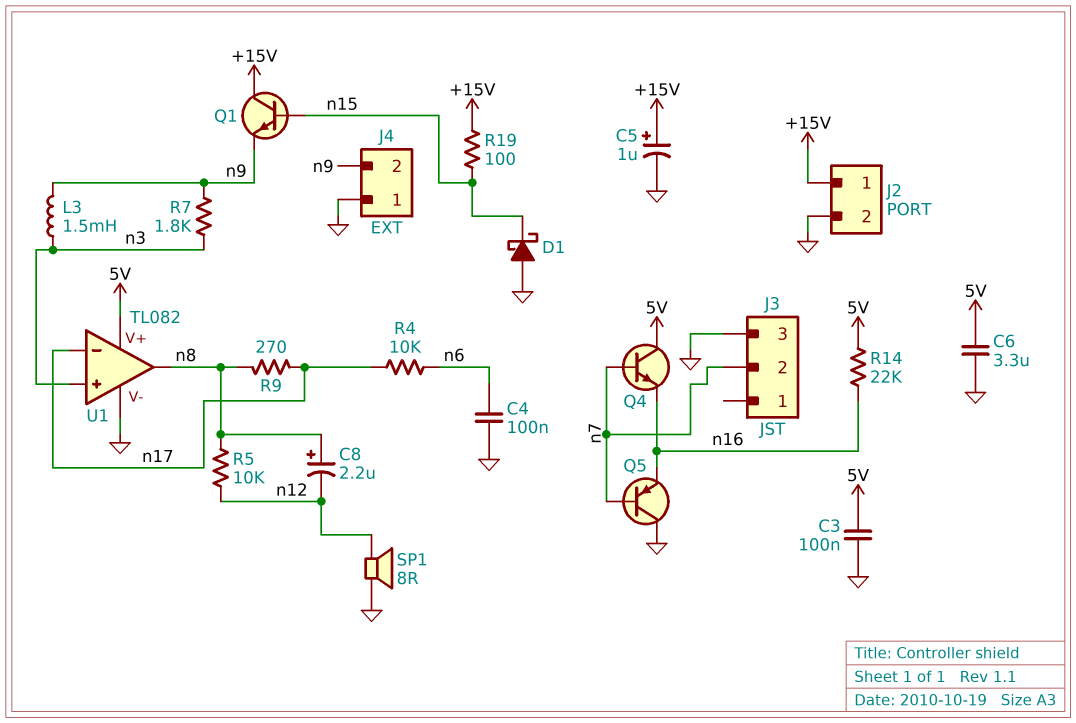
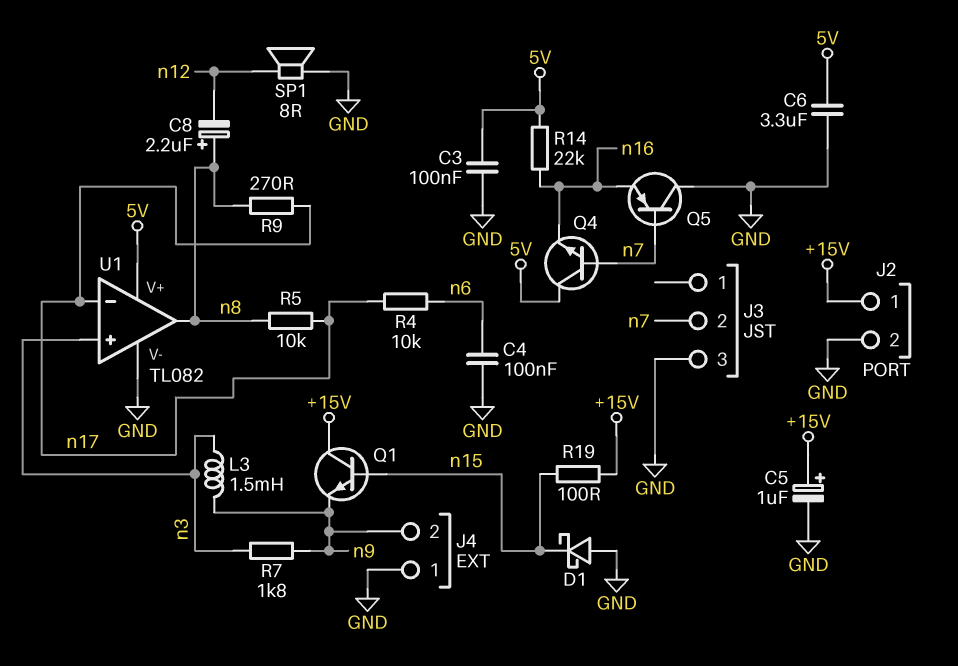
R5: 10k (n8, n12) -> 10k (n8, n17)

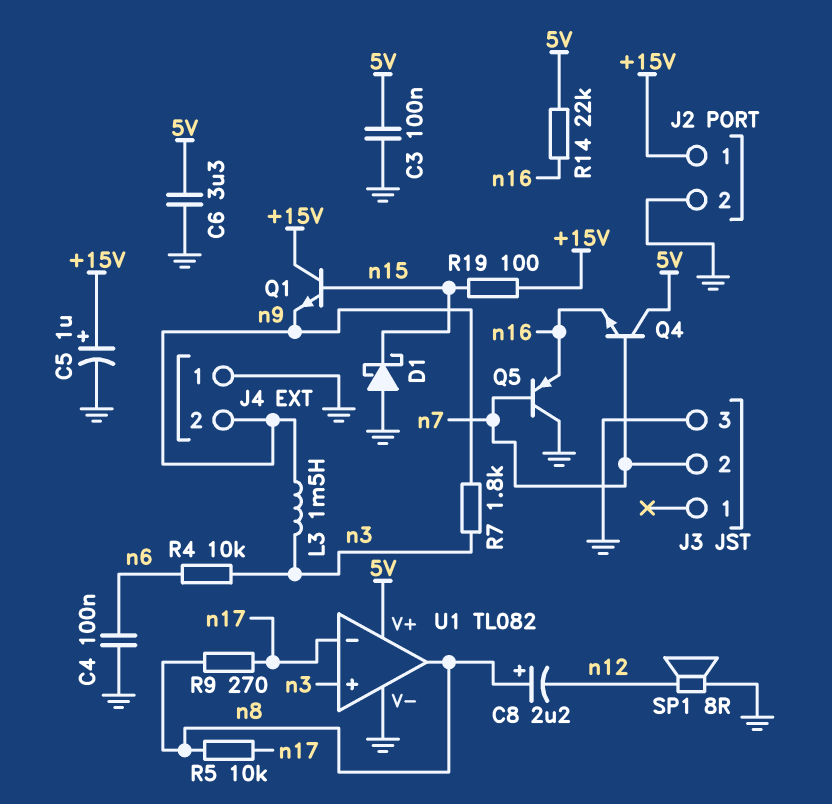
R4: 10k (n6, n17) -> 10k (n3, n6)

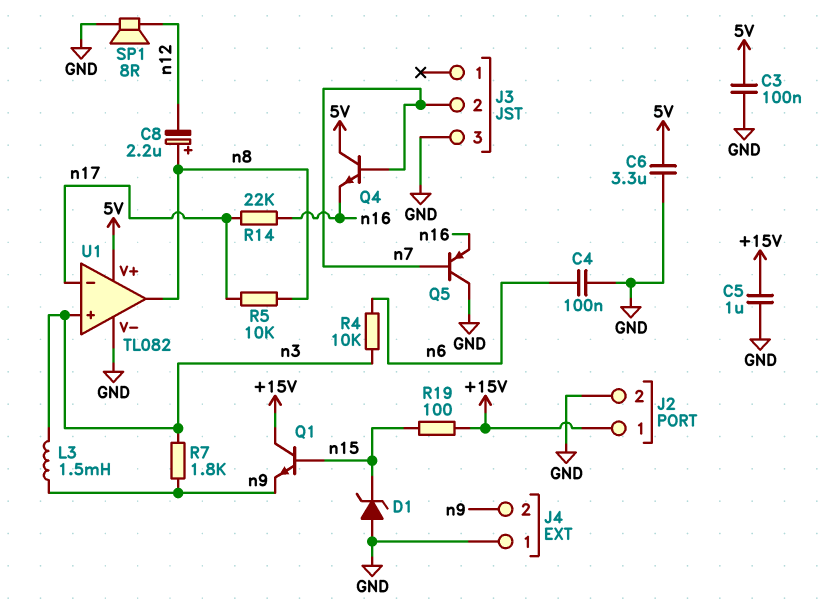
C5: 1uF (plus +15V, minus GND) -> 1uF (+15V, GND)
D1: schottky (A GND, K n15) -> zener (A GND, K n15)
R9: 270 (n8, n17) -> none
R14: 22k (5V, n16) -> 22k (n16, n17)

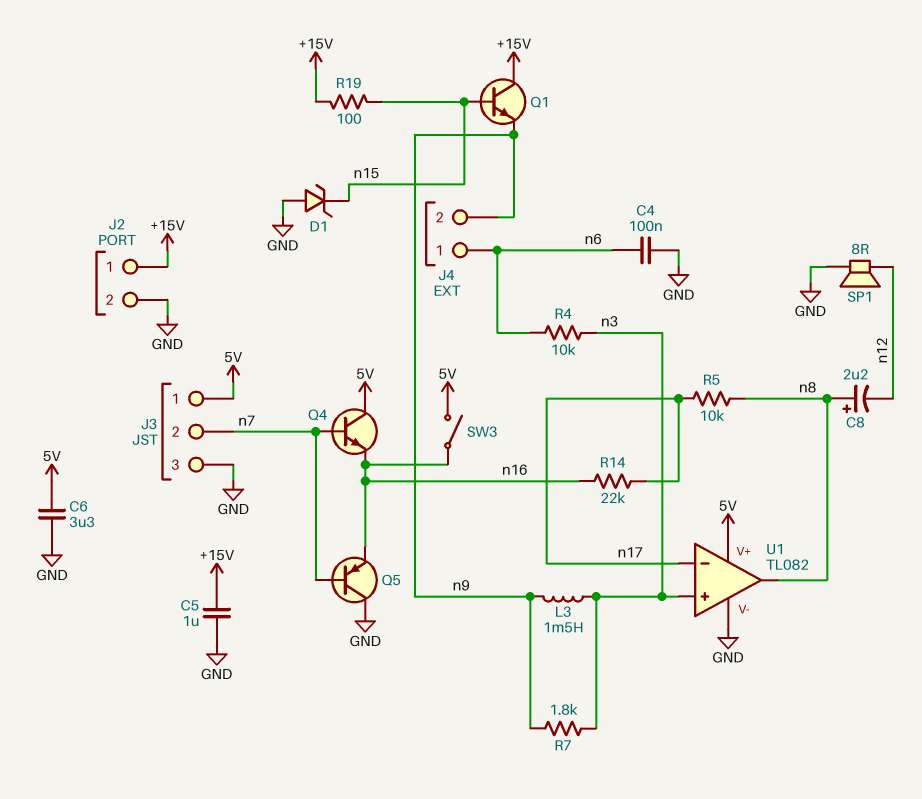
C3: 100nF (5V, GND) -> none
J3 pin 1: none -> 5V
J4 pin 1: GND -> n6
SW3: none -> switch (5V, n16)

